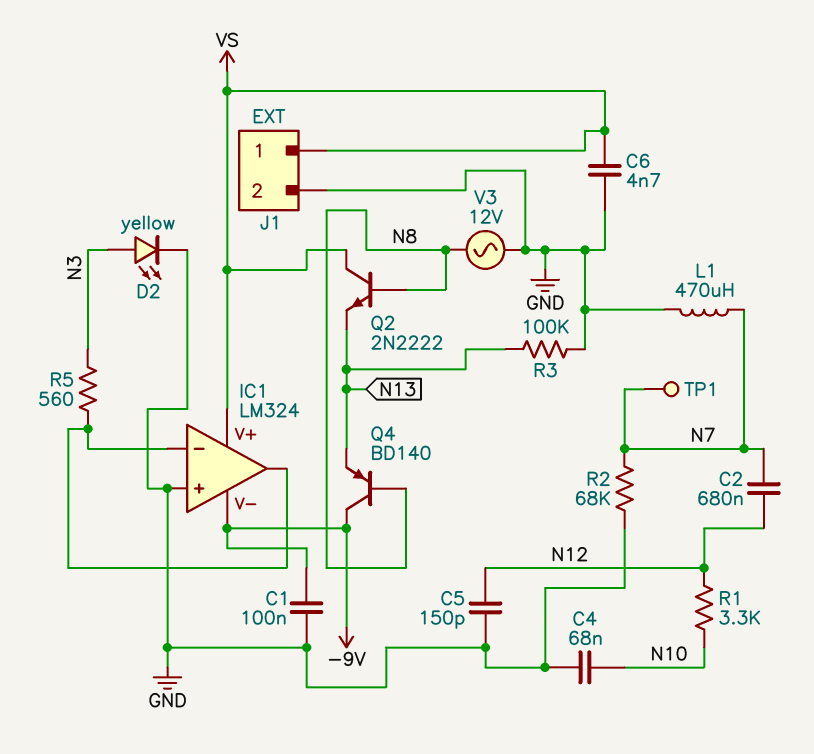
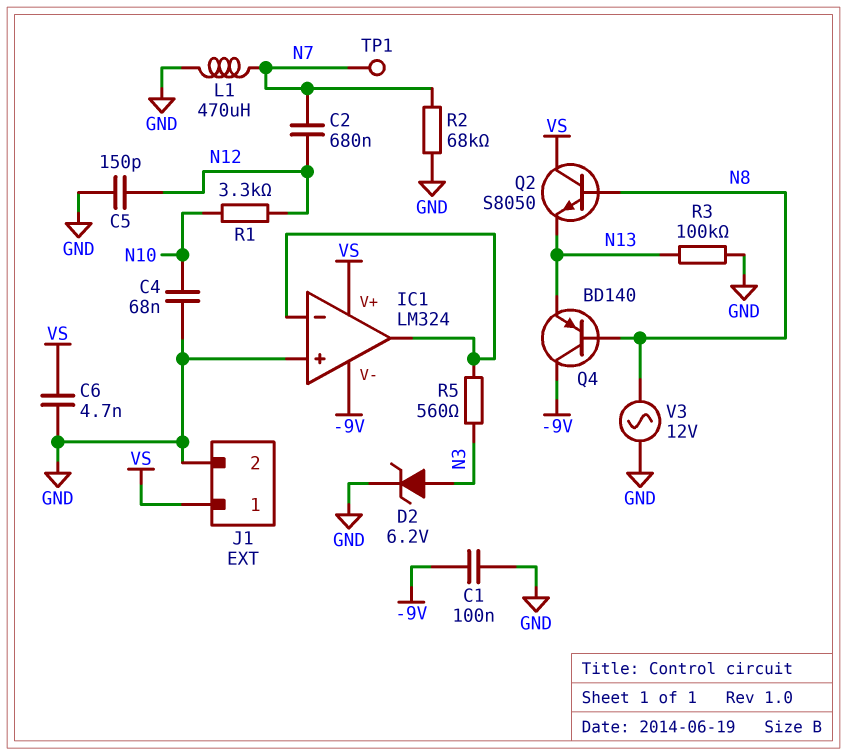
D2: LED yellow (A N3, K GND) -> zener 6.2V (A N3, K GND)
Q2: NPN 2N2222 (B N8, C VS, E N13) -> NPN S8050 (B N8, C VS, E N13)

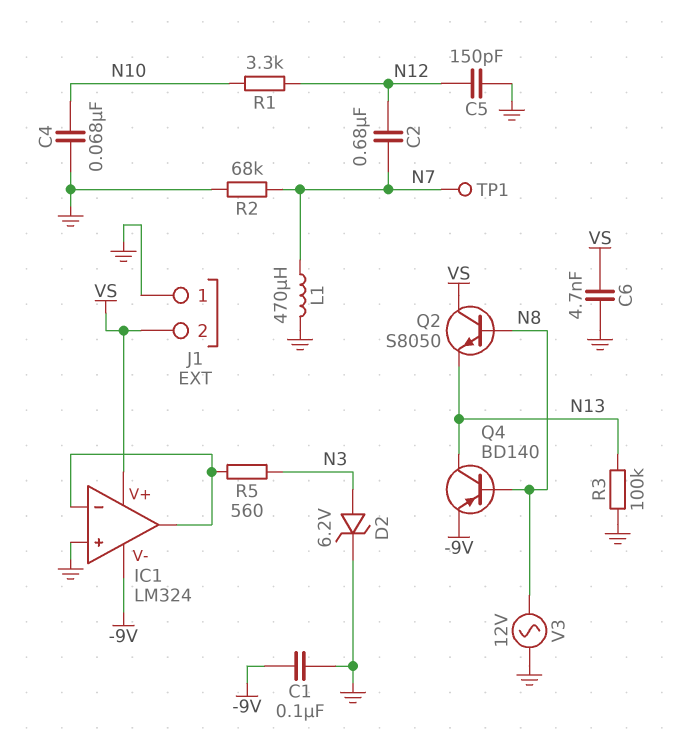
J1 pin 1: VS -> GND
J1 pin 2: GND -> VS
Q4: PNP BD140 (B N8, C -9V, E N13) -> PNP BD140 (B N8, C N13, E -9V)

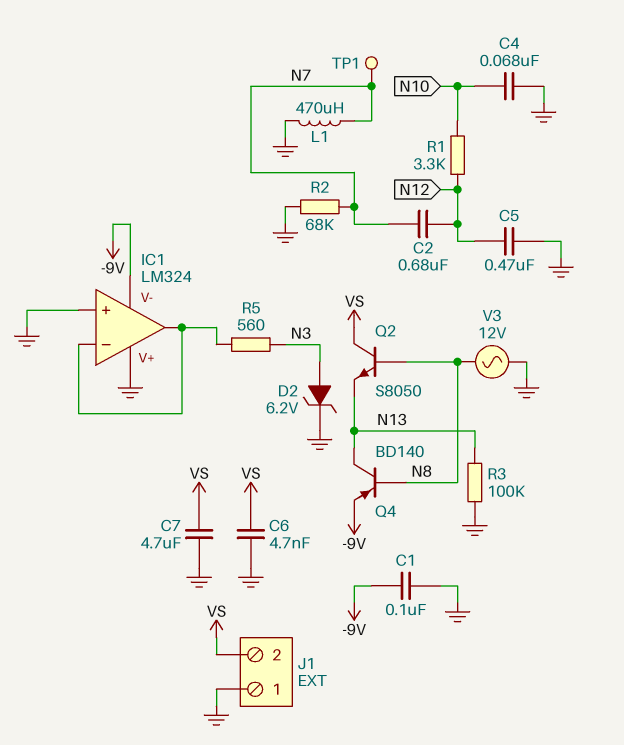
C5: 150pF (GND, N12) -> 470nF (GND, N12)
C7: none -> 4.7uF (GND, VS)
IC1 pin V+: VS -> GND

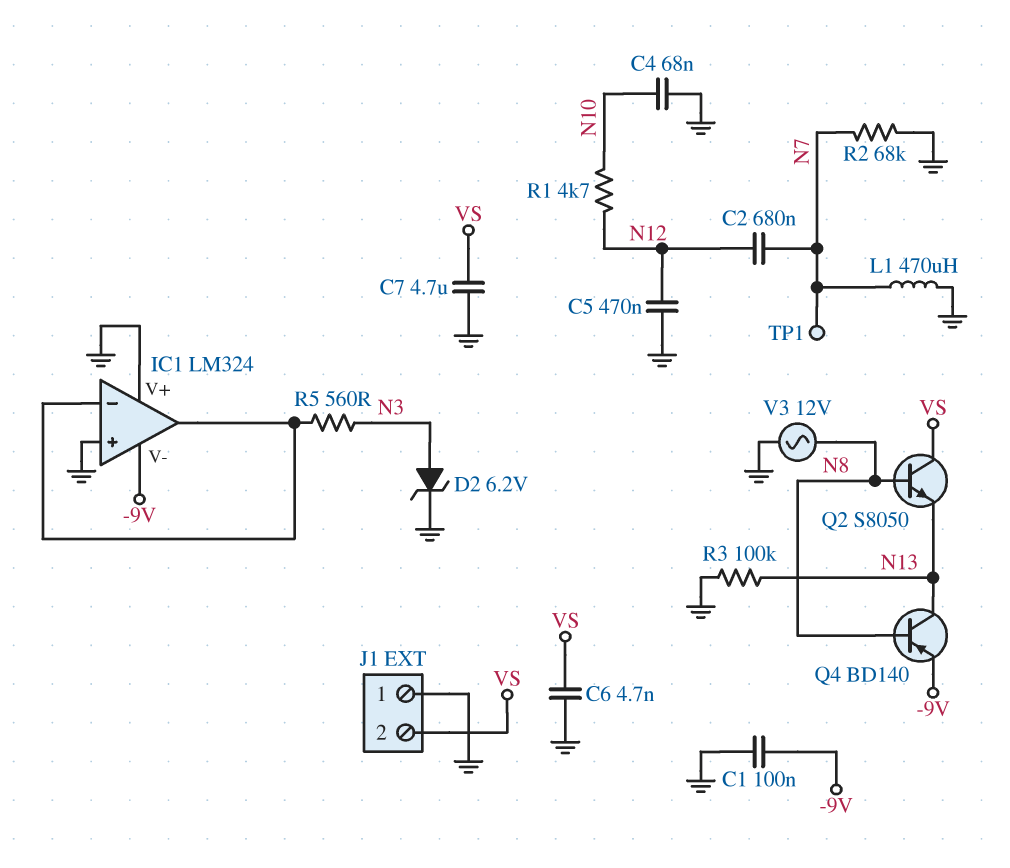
R1: 3.3k (N10, N12) -> 4.7k (N10, N12)

